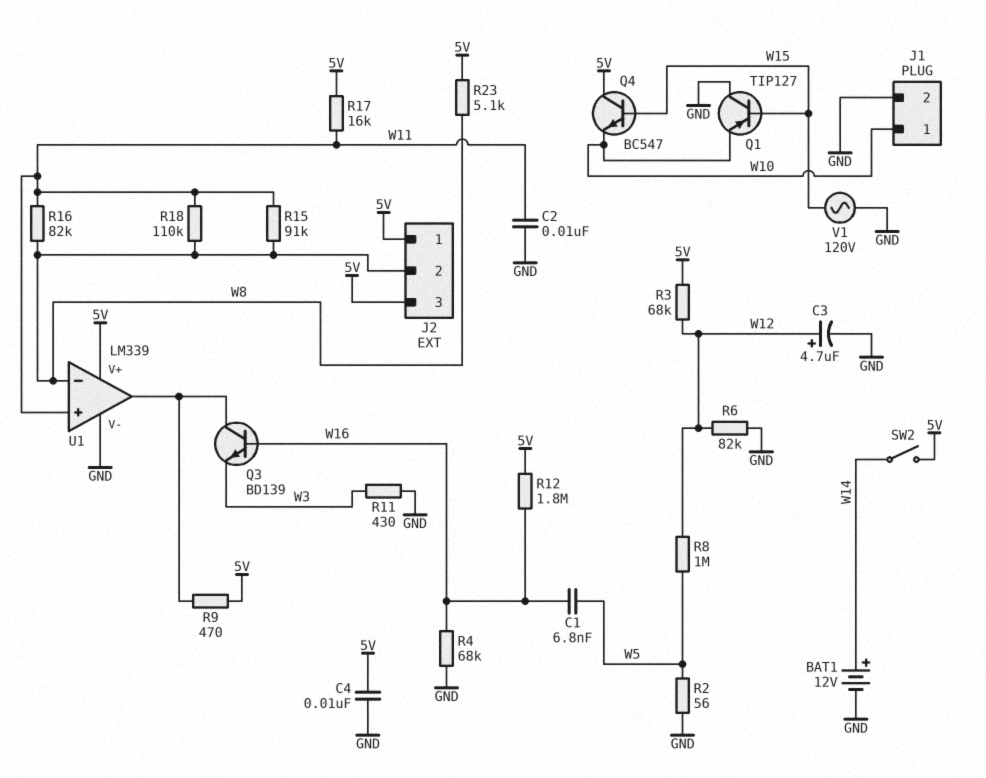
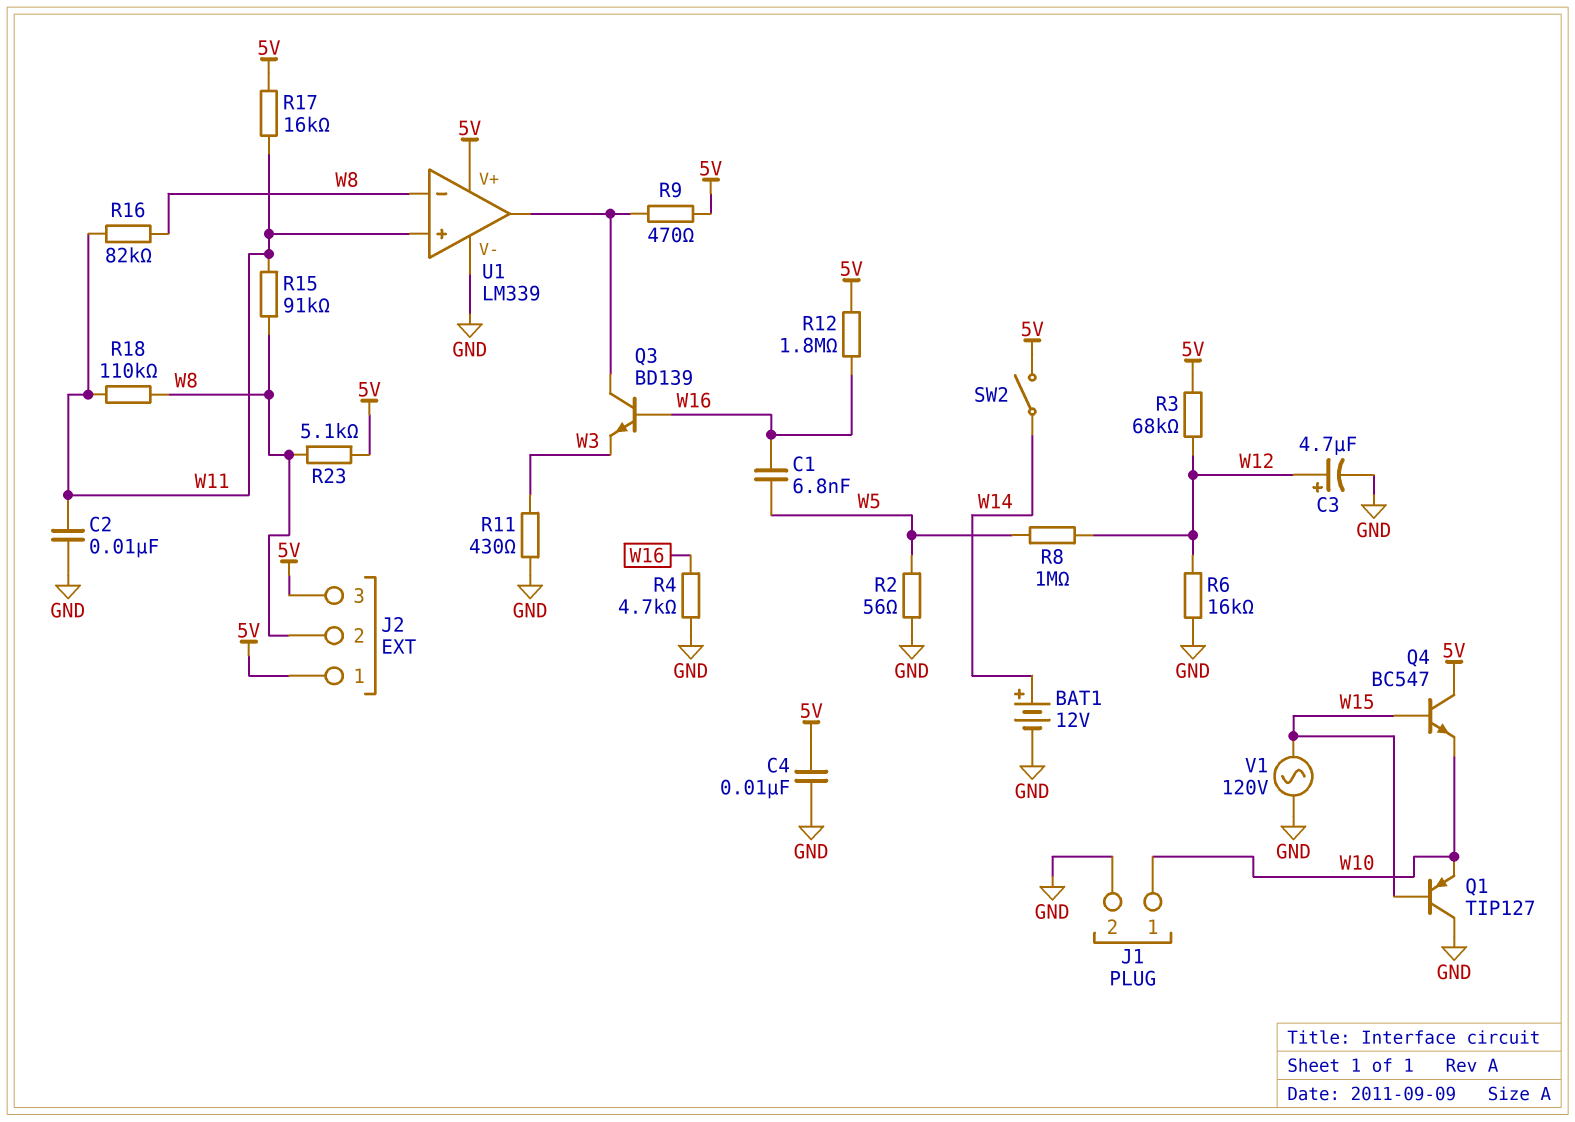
R4: 68k (GND, W16) -> 4.7k (GND, W16)
R6: 82k (GND, W12) -> 16k (GND, W12)

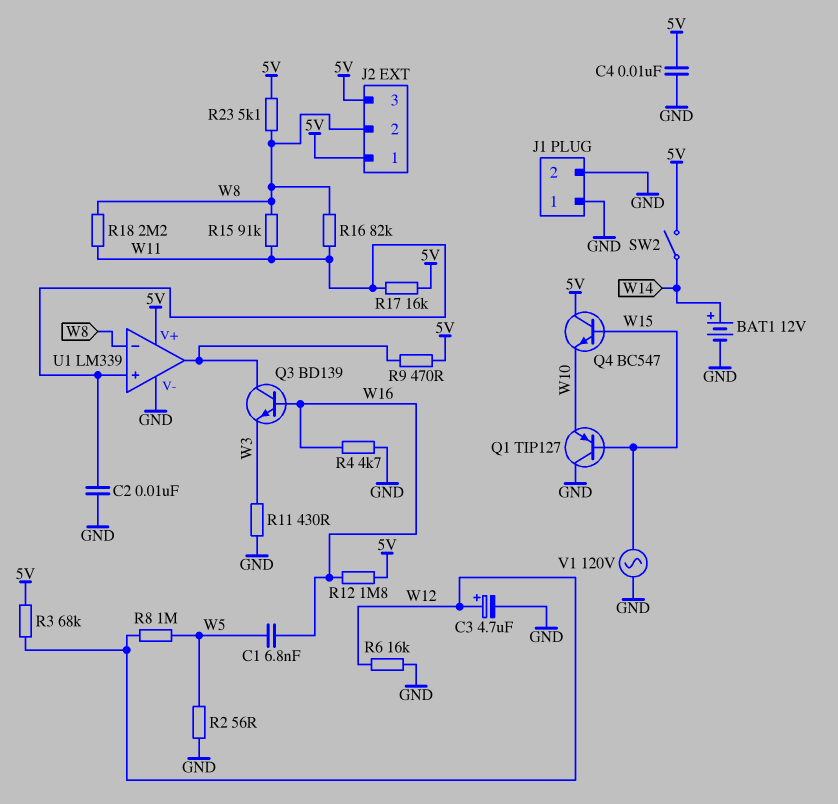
J1 pin 1: W10 -> GND
R18: 110k (W8, W11) -> 2.2M (W8, W11)

